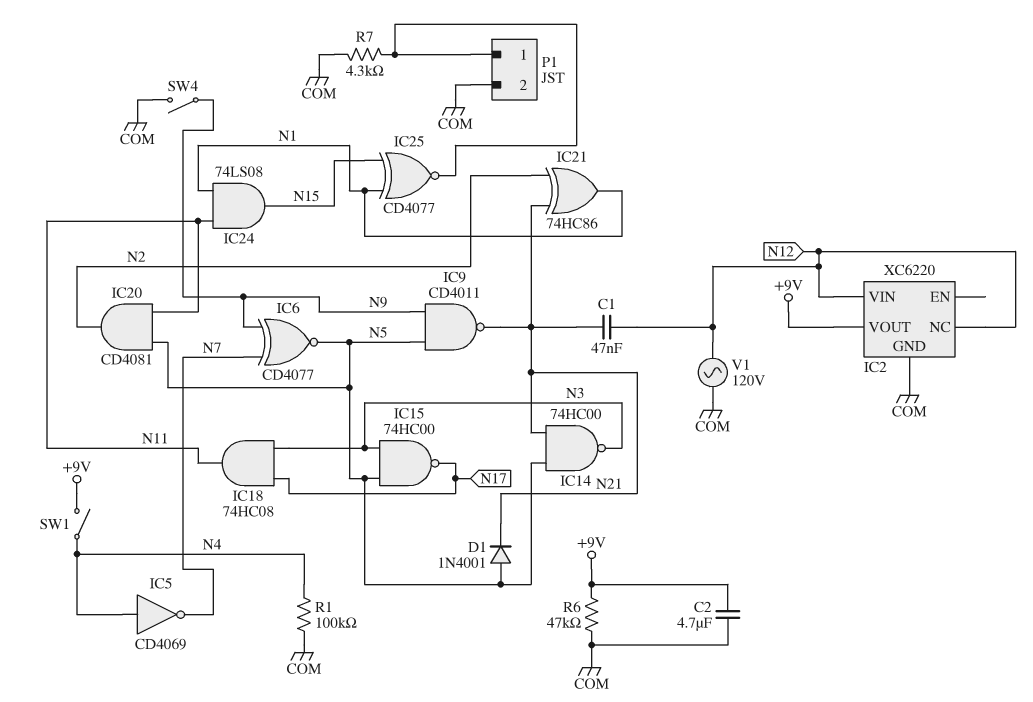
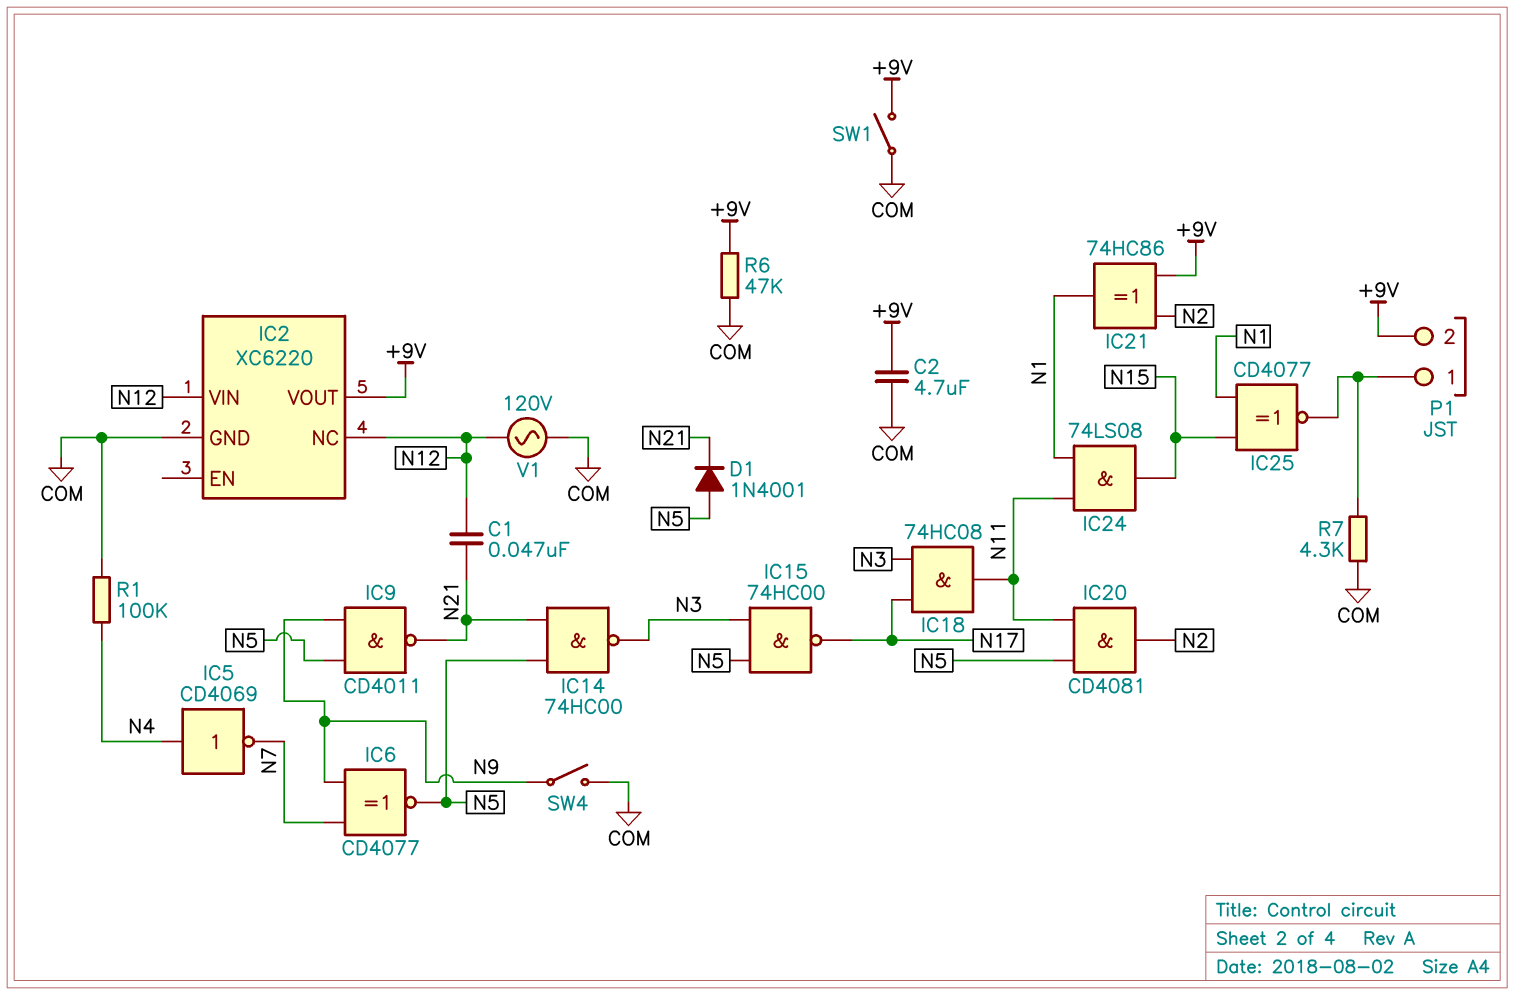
IC21: XOR 74HC86 (in N2, in N21, out N1) -> XOR 74HC86 (in +9V, in N2, out N1)
P1 pin 2: COM -> +9V
SW1: switch (+9V, N4) -> switch (+9V, COM)

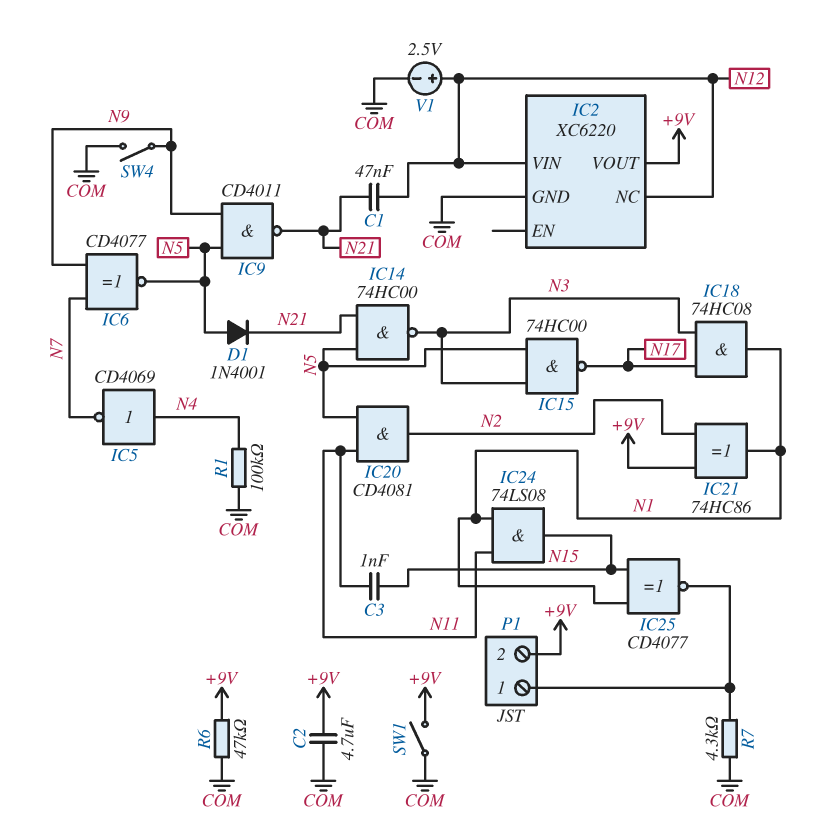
C3: none -> 1nF (N11, N15)
IC18: AND 74HC08 (in N3, in N17, out N11) -> AND 74HC08 (in N3, in N17, out N1)
V1: AC 120V (COM, N12) -> 2.5V (plus N12, minus COM)

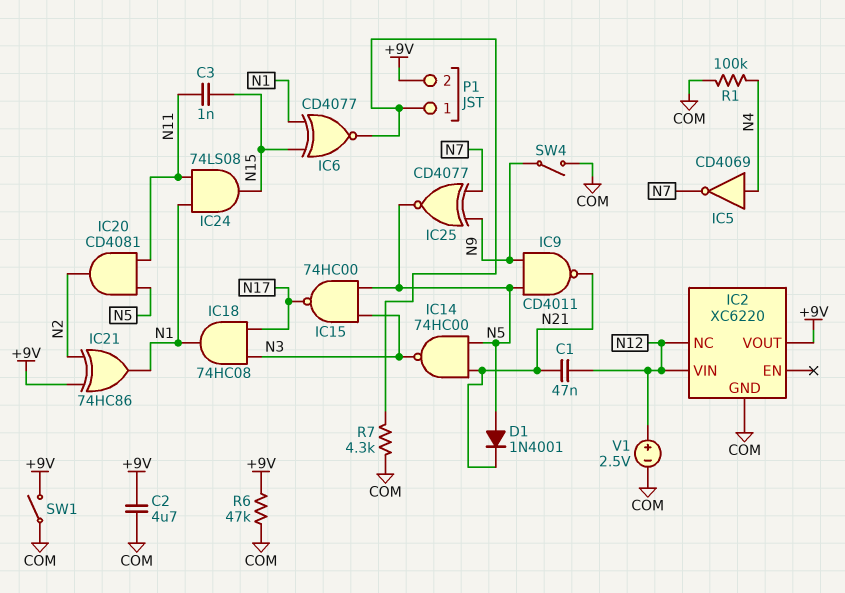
IC6: XNOR CD4077 (in N7, in N9, out N5) -> XNOR CD4077 (in N1, in N15, out P1/1)
IC25: XNOR CD4077 (in N1, in N15, out P1/1) -> XNOR CD4077 (in N7, in N9, out N5)

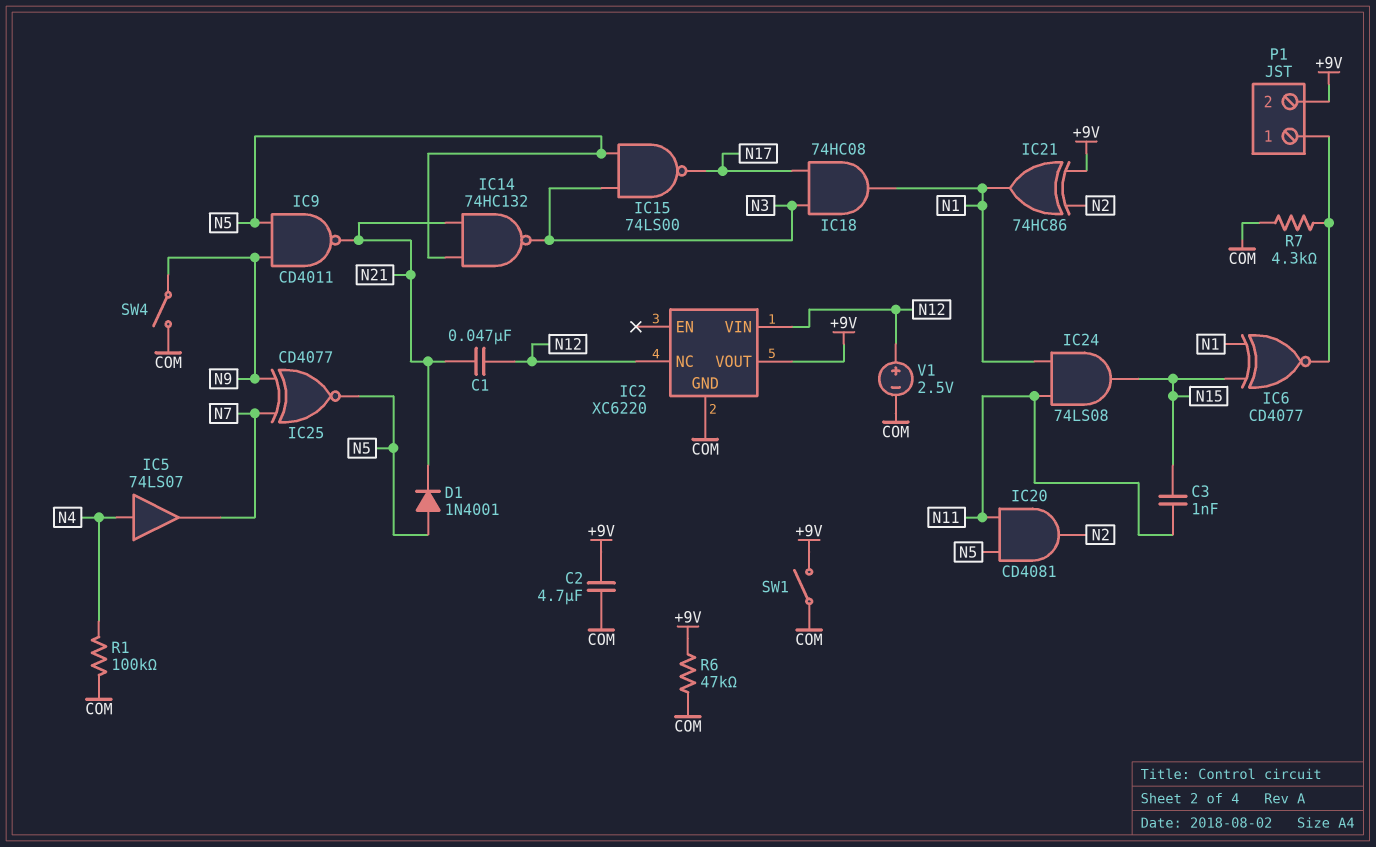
IC5: NOT CD4069 (in N4, out N7) -> buffer 74LS07 (in N4, out N7)
IC14: NAND 74HC00 (in N5, in N21, out N3) -> NAND 74HC132 (in N5, in N21, out N3)
IC15: NAND 74HC00 (in N3, in N5, out N17) -> NAND 74LS00 (in N3, in N5, out N17)

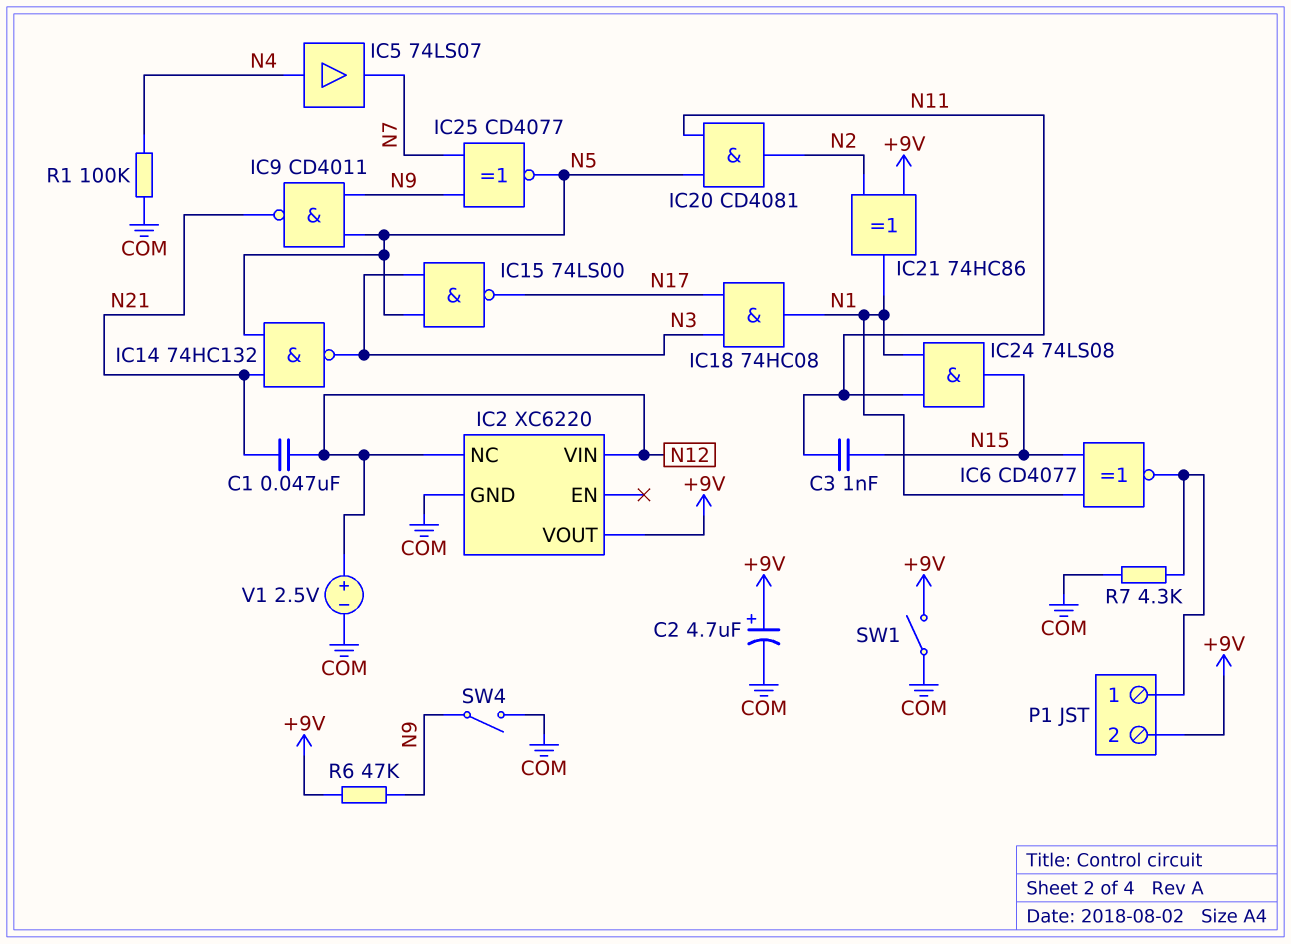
C2: 4.7uF (+9V, COM) -> 4.7uF (plus +9V, minus COM)
D1: diode 1N4001 (A N5, K N21) -> none
R6: 47k (+9V, COM) -> 47k (+9V, N9)

